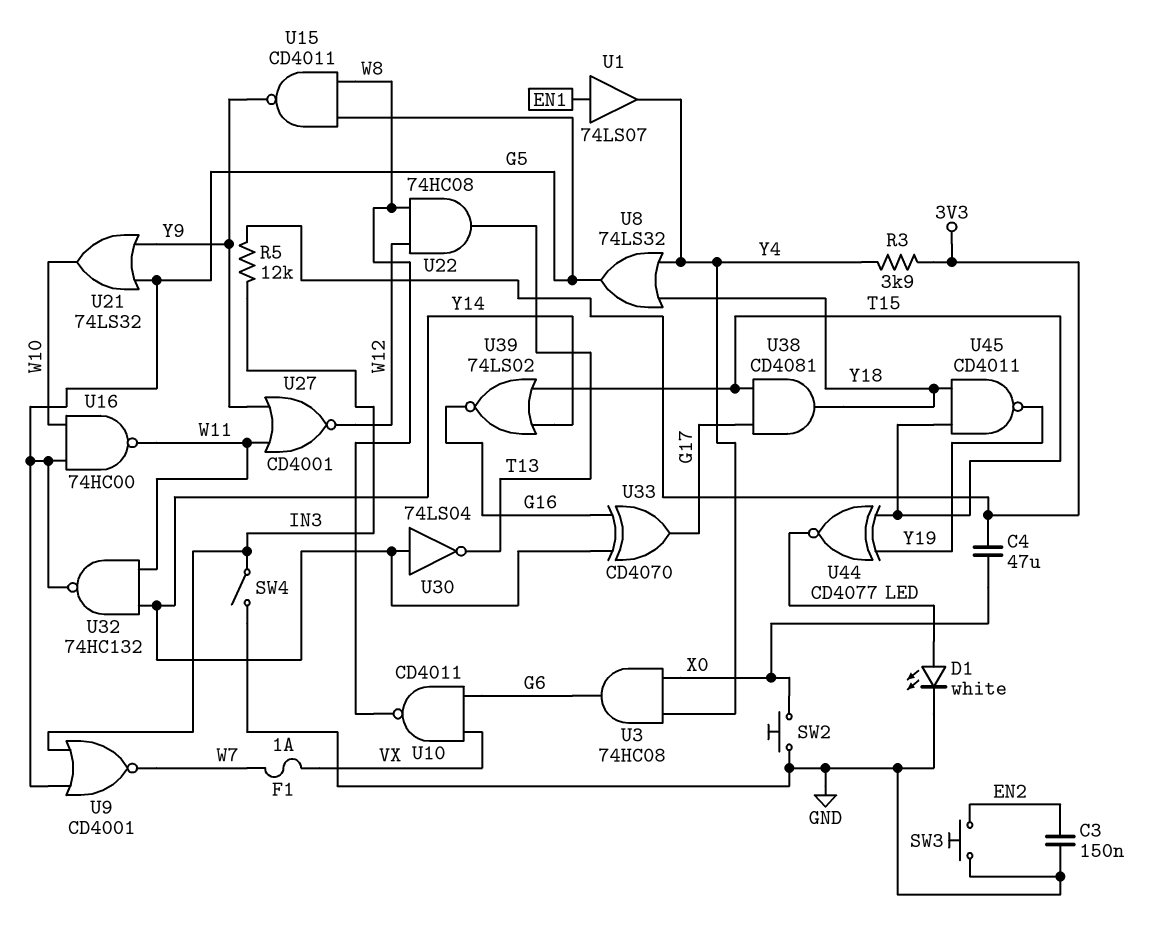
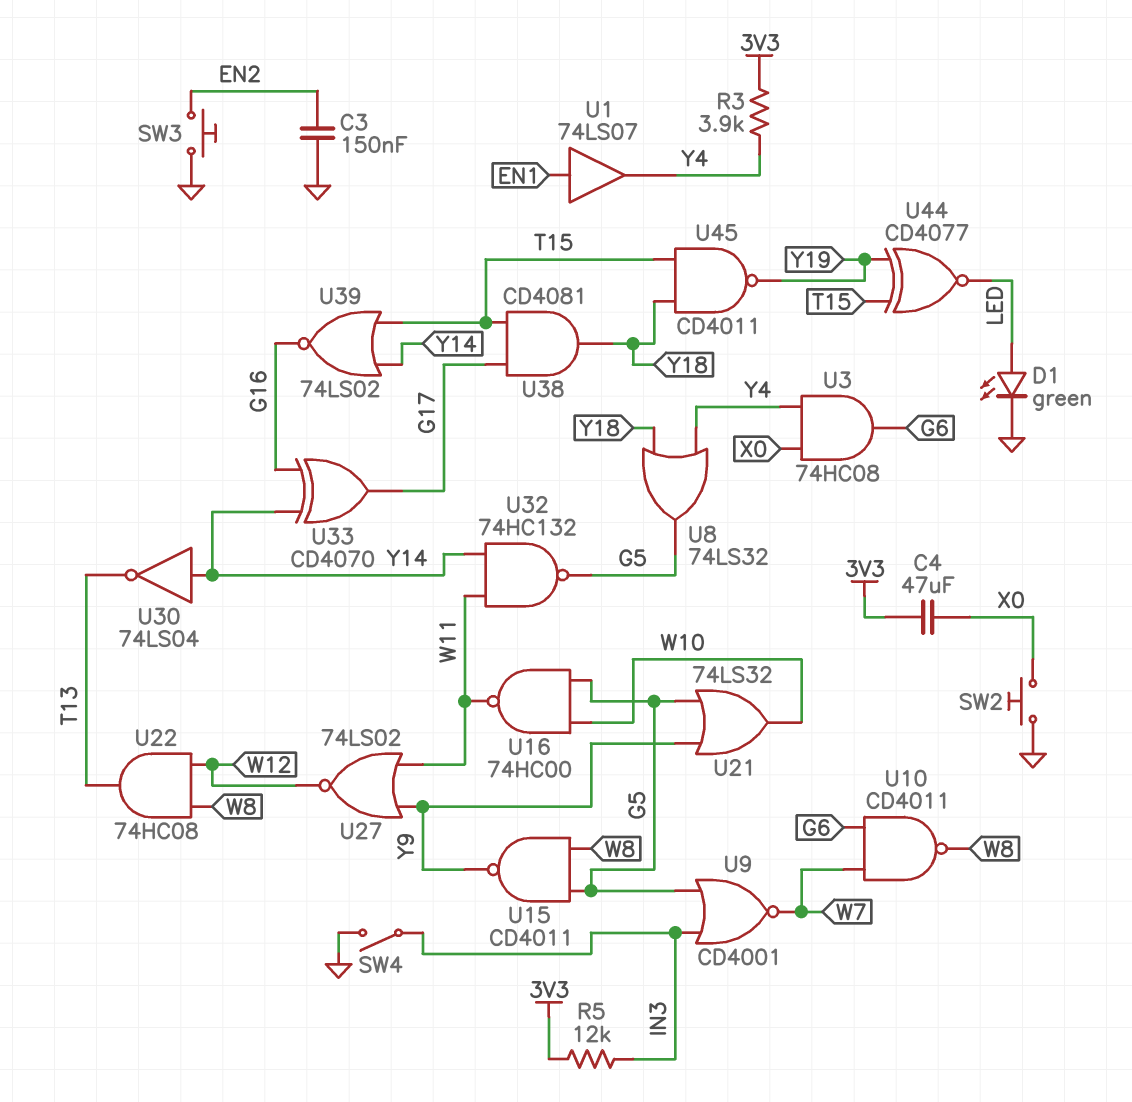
D1: LED white (A LED, K GND) -> LED green (A LED, K GND)
F1: 1A (VX, W7) -> none
U10: NAND CD4011 (in G6, in VX, out W8) -> NAND CD4011 (in G6, in W7, out W8)
U27: NOR CD4001 (in W11, in Y9, out W12) -> NOR 74LS02 (in W11, in Y9, out W12)

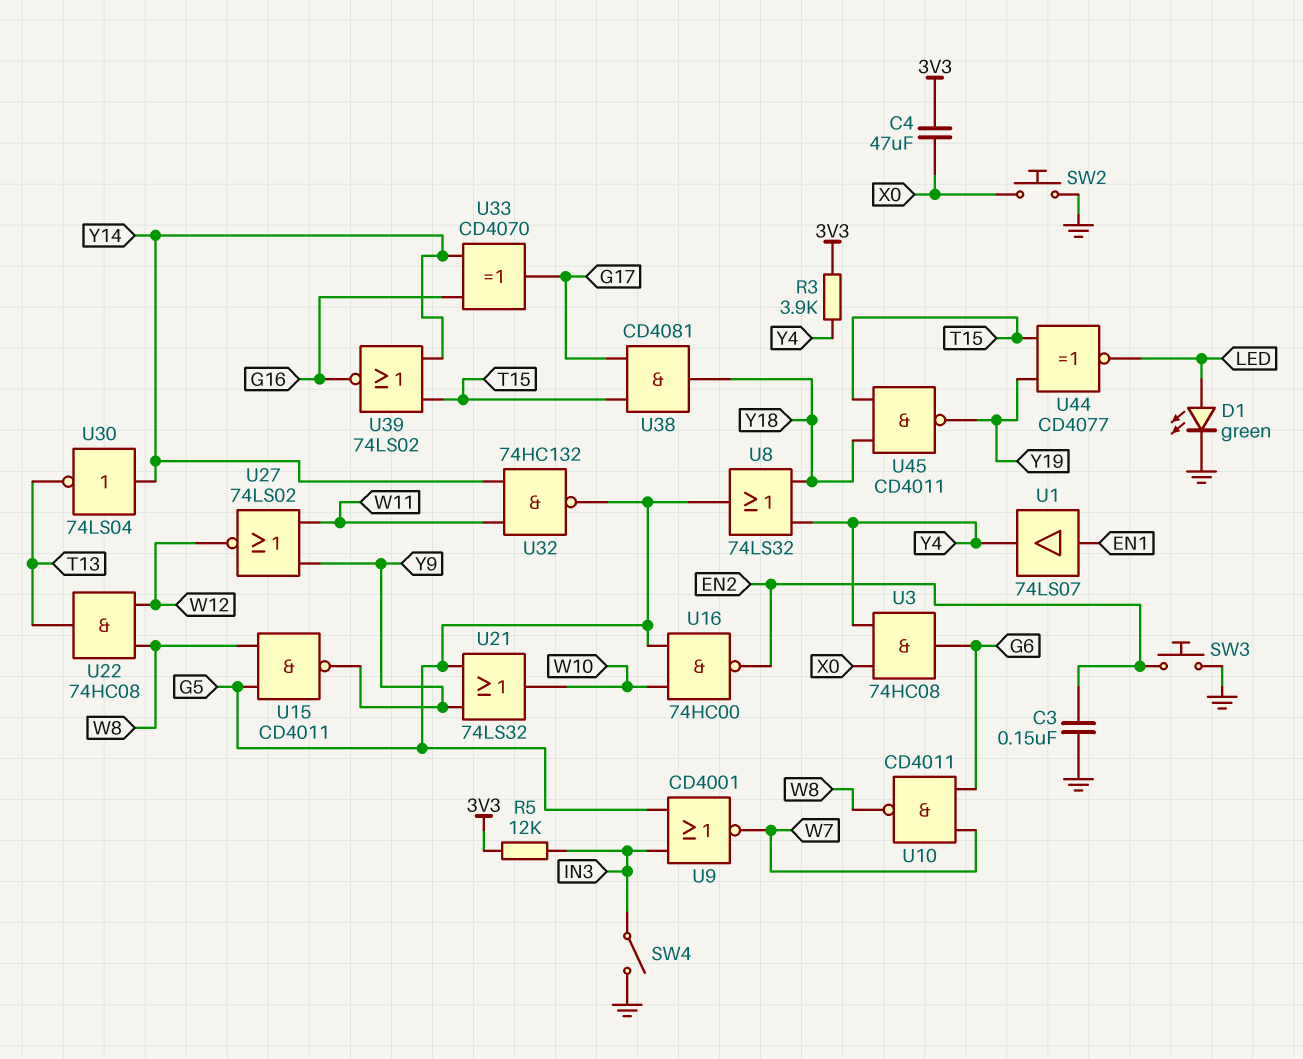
U16: NAND 74HC00 (in G5, in W10, out W11) -> NAND 74HC00 (in G5, in W10, out EN2)

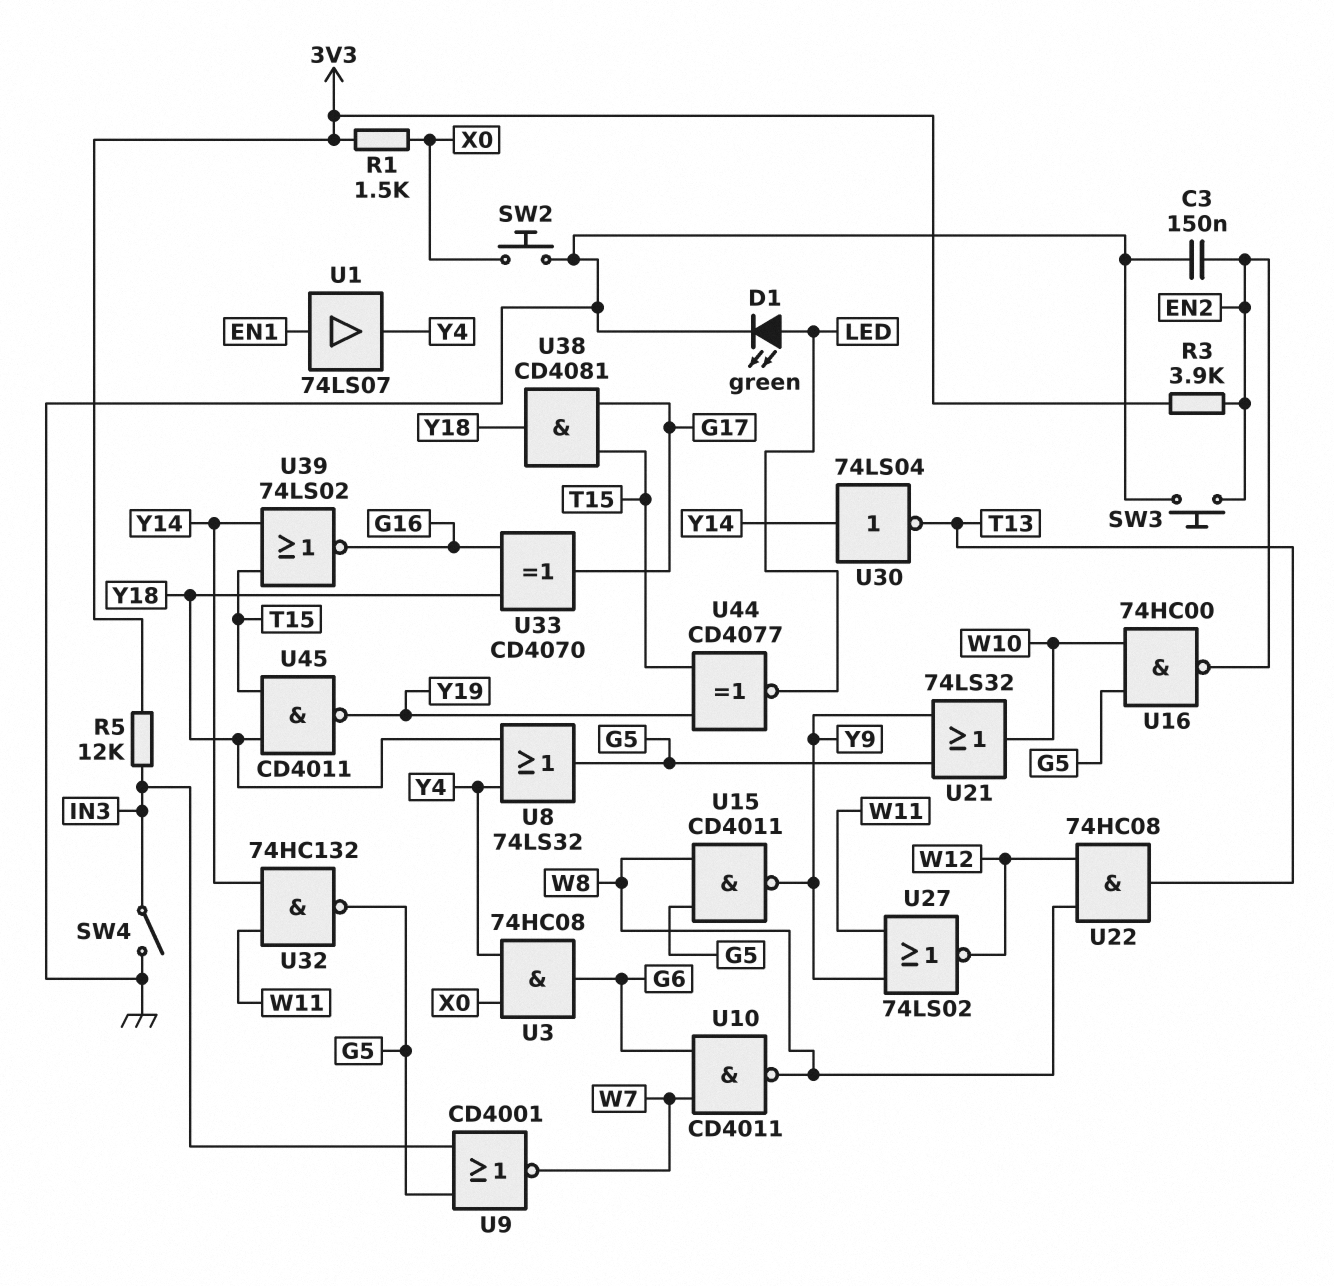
C4: 47uF (3V3, X0) -> none
R1: none -> 1.5k (3V3, X0)
R3: 3.9k (3V3, Y4) -> 3.9k (3V3, EN2)
U33: XOR CD4070 (in G16, in Y14, out G17) -> XOR CD4070 (in G16, in Y18, out G17)

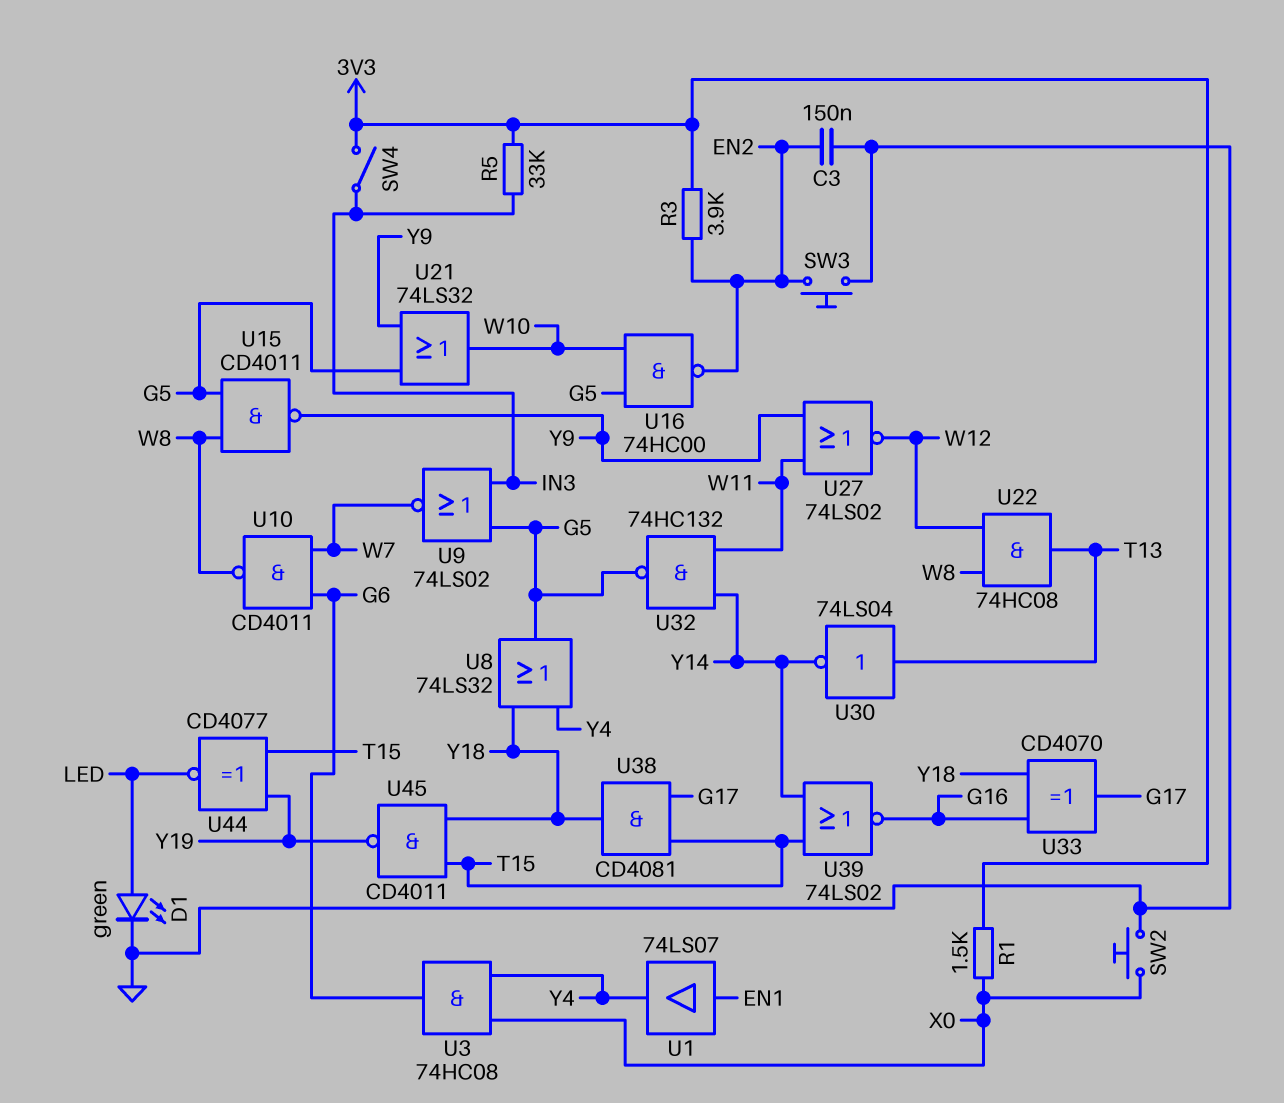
R5: 12k (3V3, IN3) -> 33k (3V3, IN3)
SW4: switch (GND, IN3) -> switch (3V3, IN3)
U9: NOR CD4001 (in G5, in IN3, out W7) -> NOR 74LS02 (in G5, in IN3, out W7)
U30: NOT 74LS04 (in Y14, out T13) -> NOT 74LS04 (in T13, out Y14)

